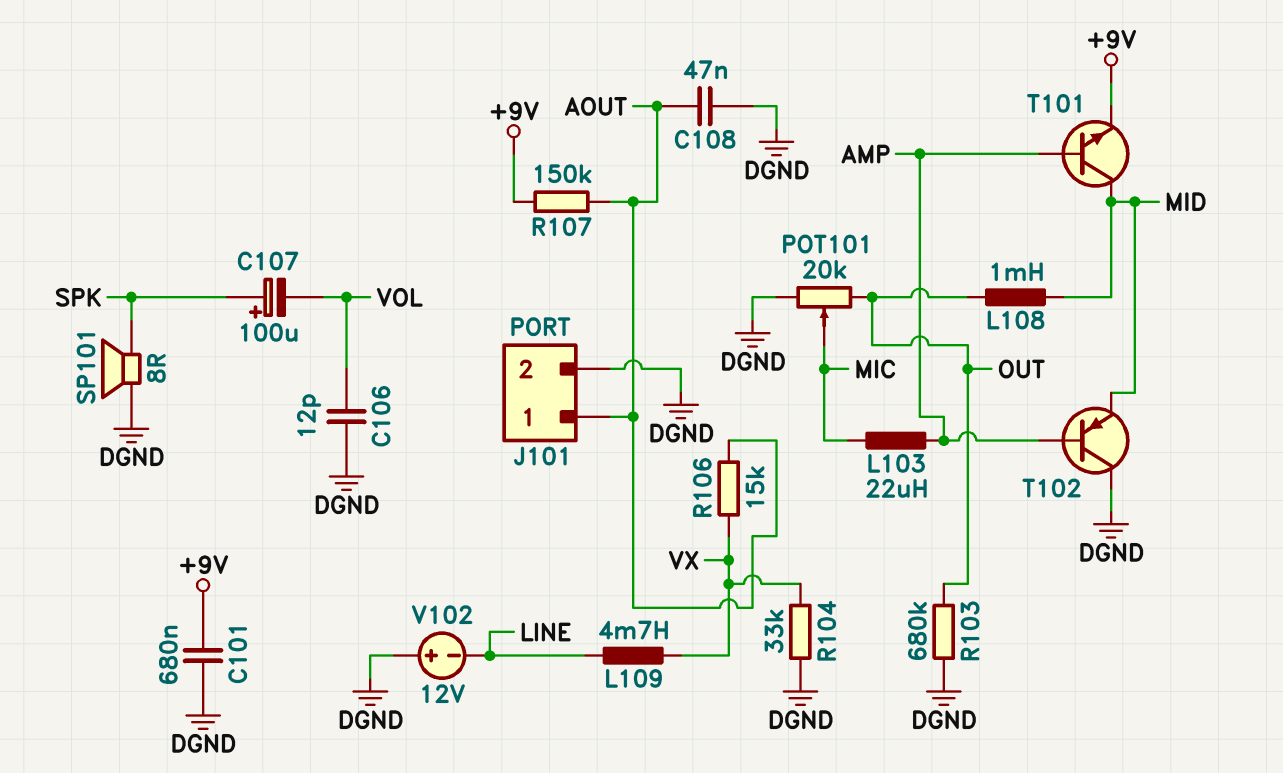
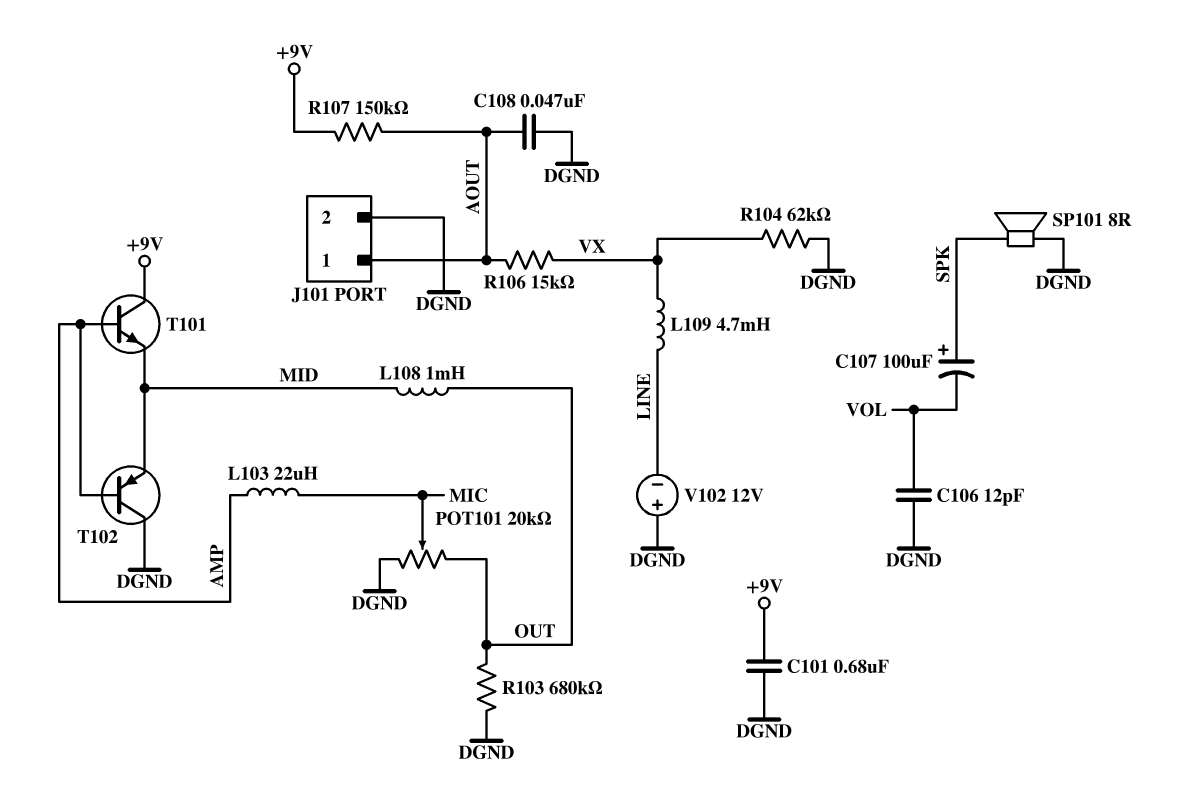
R104: 33k (DGND, VX) -> 62k (DGND, VX)
T101: NPN (B AMP, C MID, E +9V) -> NPN (B AMP, C +9V, E MID)

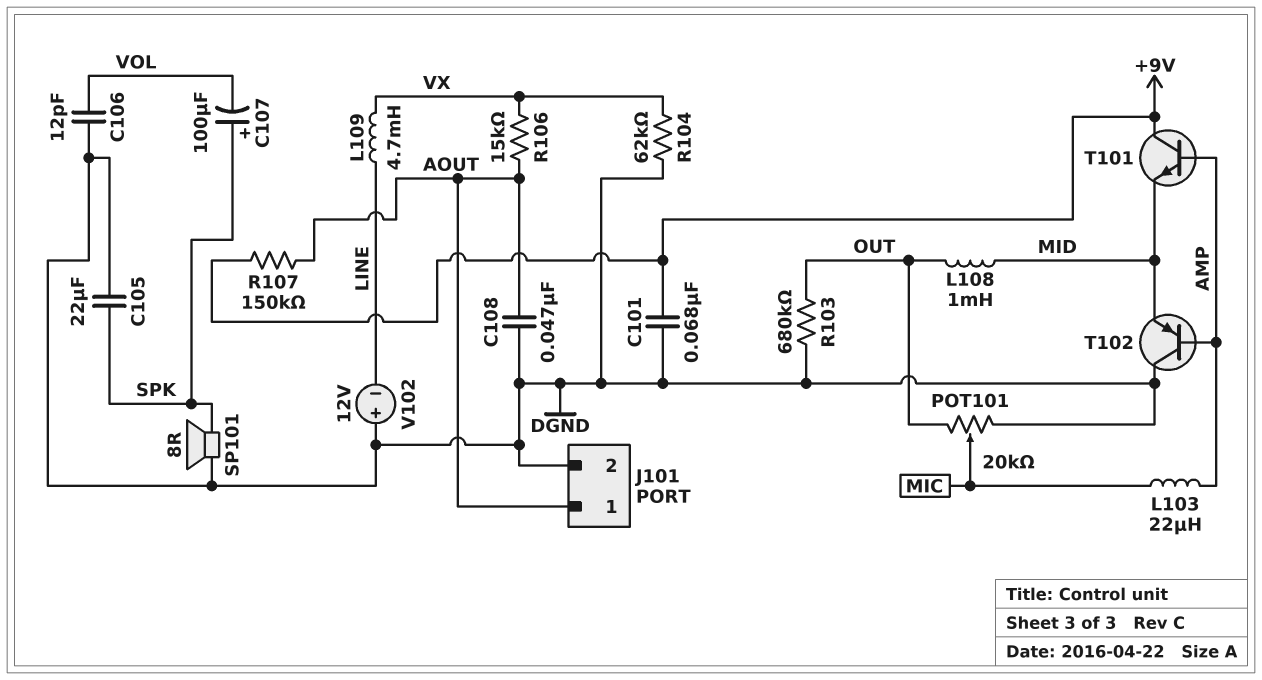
C101: 680nF (+9V, DGND) -> 68nF (+9V, DGND)
C105: none -> 22uF (DGND, SPK)

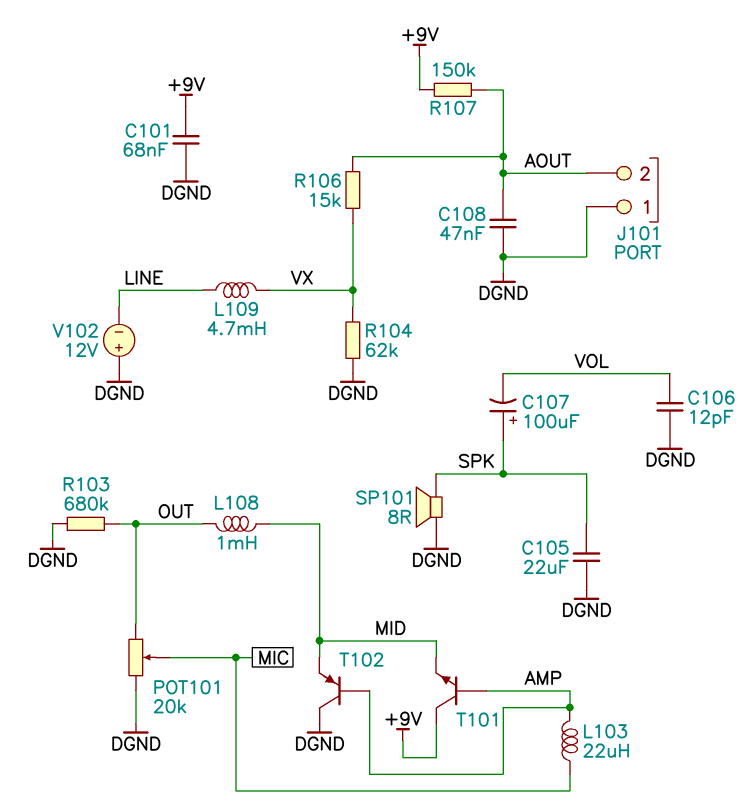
J101 pin 1: AOUT -> DGND
J101 pin 2: DGND -> AOUT

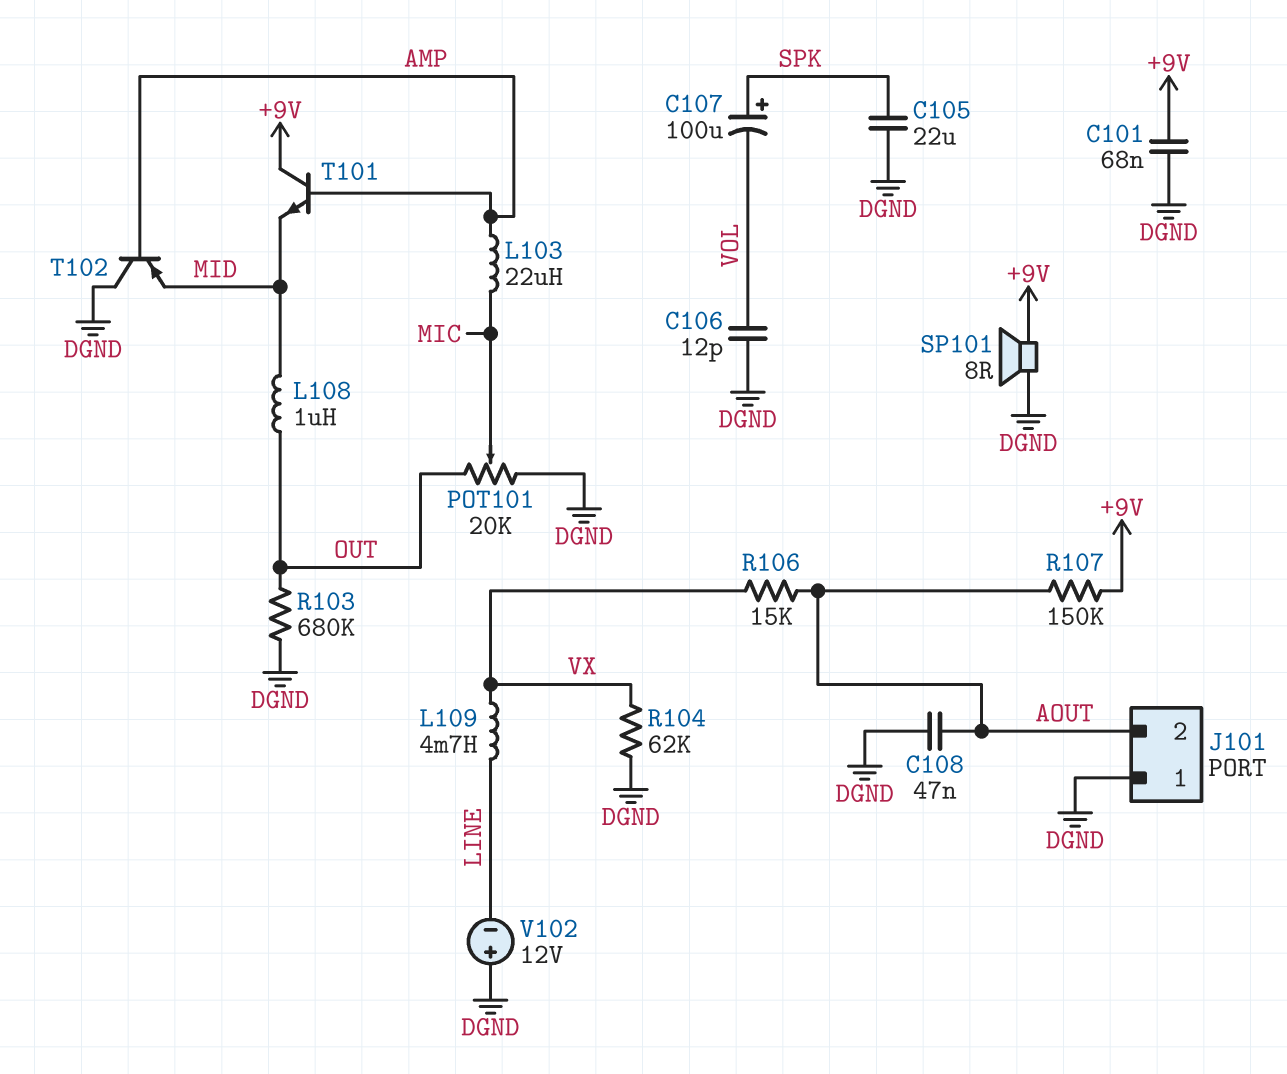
L108: 1mH (MID, OUT) -> 1uH (MID, OUT)
SP101: speaker 8R (DGND, SPK) -> speaker 8R (+9V, DGND)

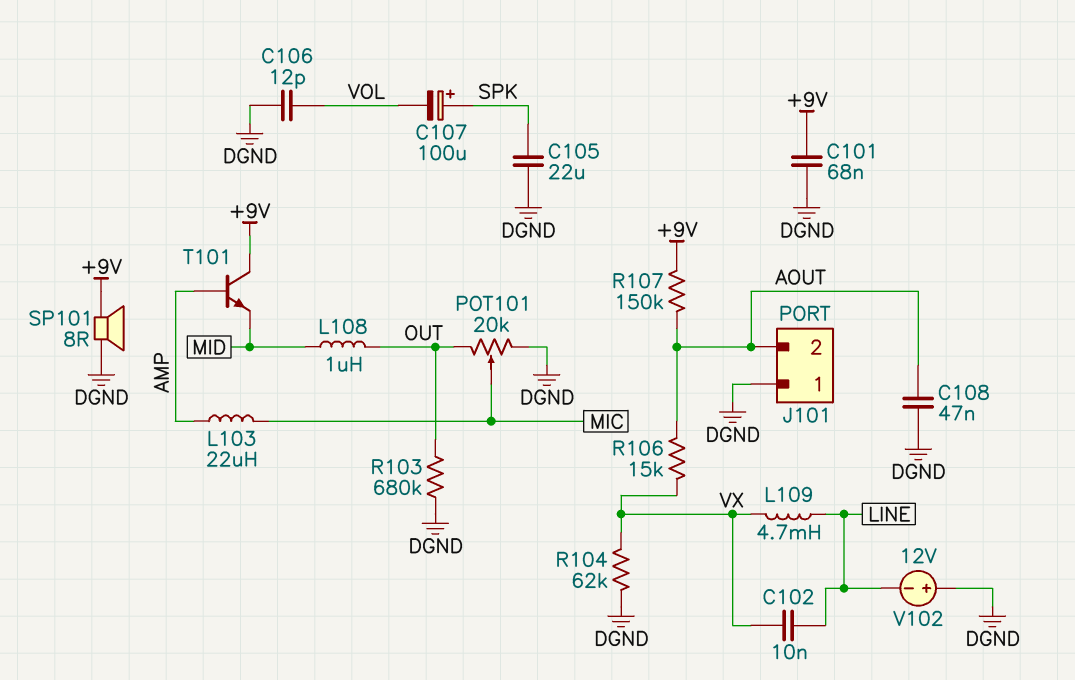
C102: none -> 10nF (LINE, VX)
T102: PNP (B AMP, C DGND, E MID) -> none

